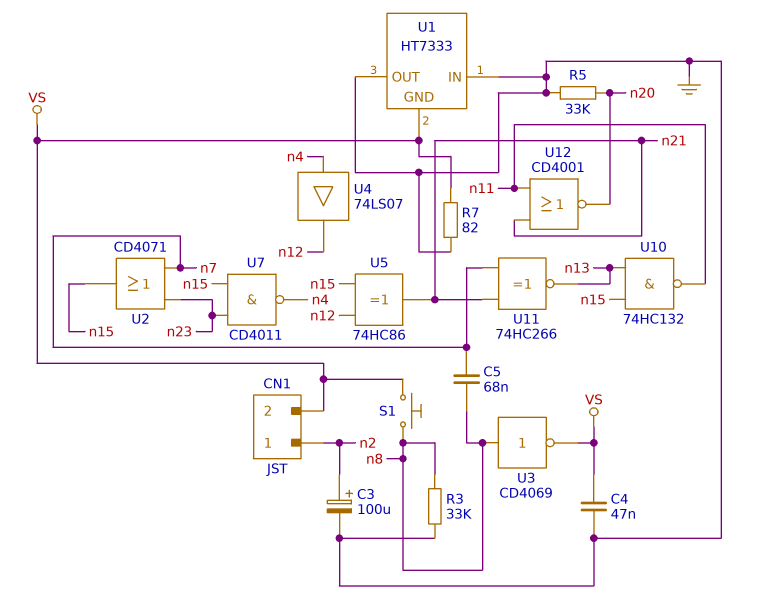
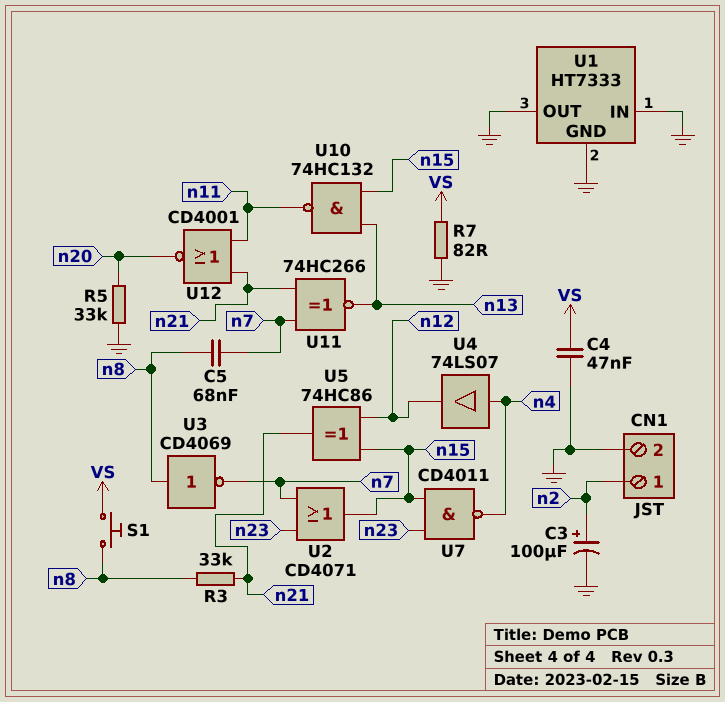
CN1 pin 2: VS -> GND
R3: 33k (GND, n8) -> 33k (n8, n21)
U1 pin GND: VS -> GND
U3: NOT CD4069 (in n8, out VS) -> NOT CD4069 (in n8, out n7)

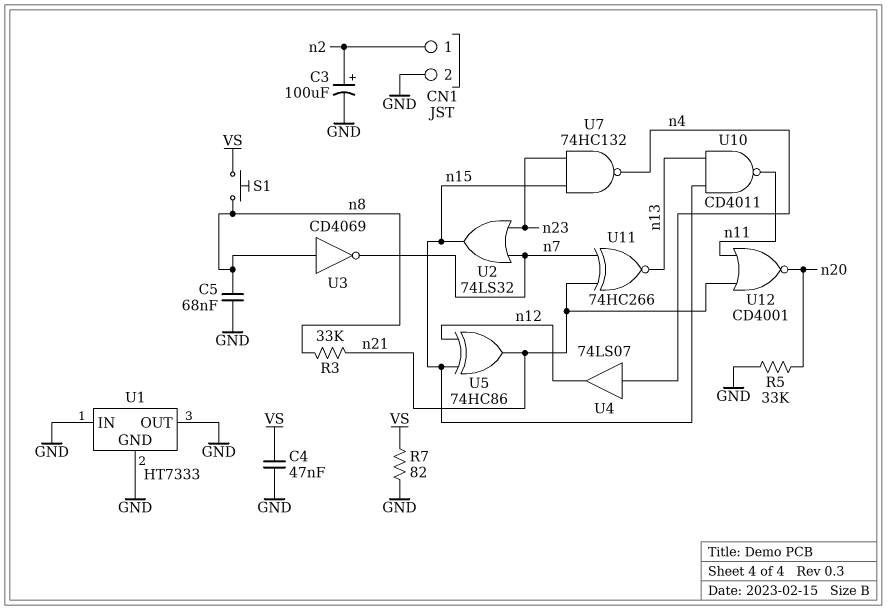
C5: 68nF (n7, n8) -> 68nF (GND, n8)
U2: OR CD4071 (in n7, in n23, out n15) -> OR 74LS32 (in n7, in n23, out n15)
U7: NAND CD4011 (in n15, in n23, out n4) -> NAND 74HC132 (in n15, in n23, out n4)
U10: NAND 74HC132 (in n13, in n15, out n11) -> NAND CD4011 (in n13, in n15, out n11)

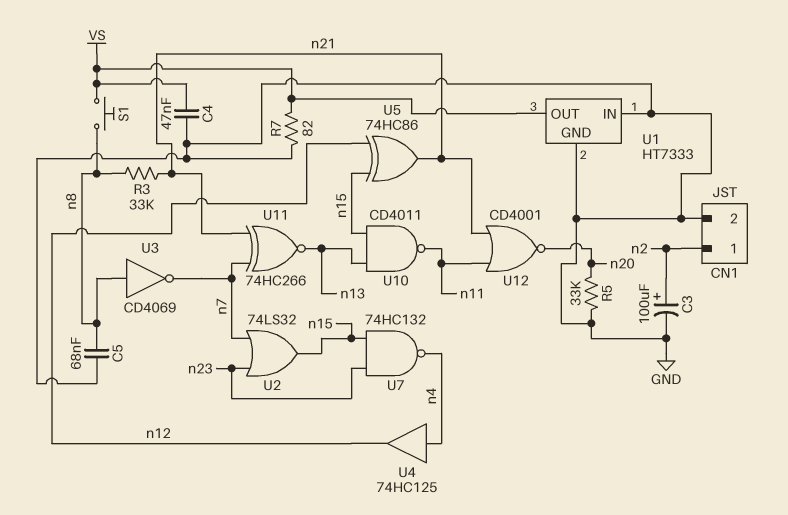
U1 pin OUT: GND -> VS
U4: buffer 74LS07 (in n4, out n12) -> buffer 74HC125 (in n4, out n12)

